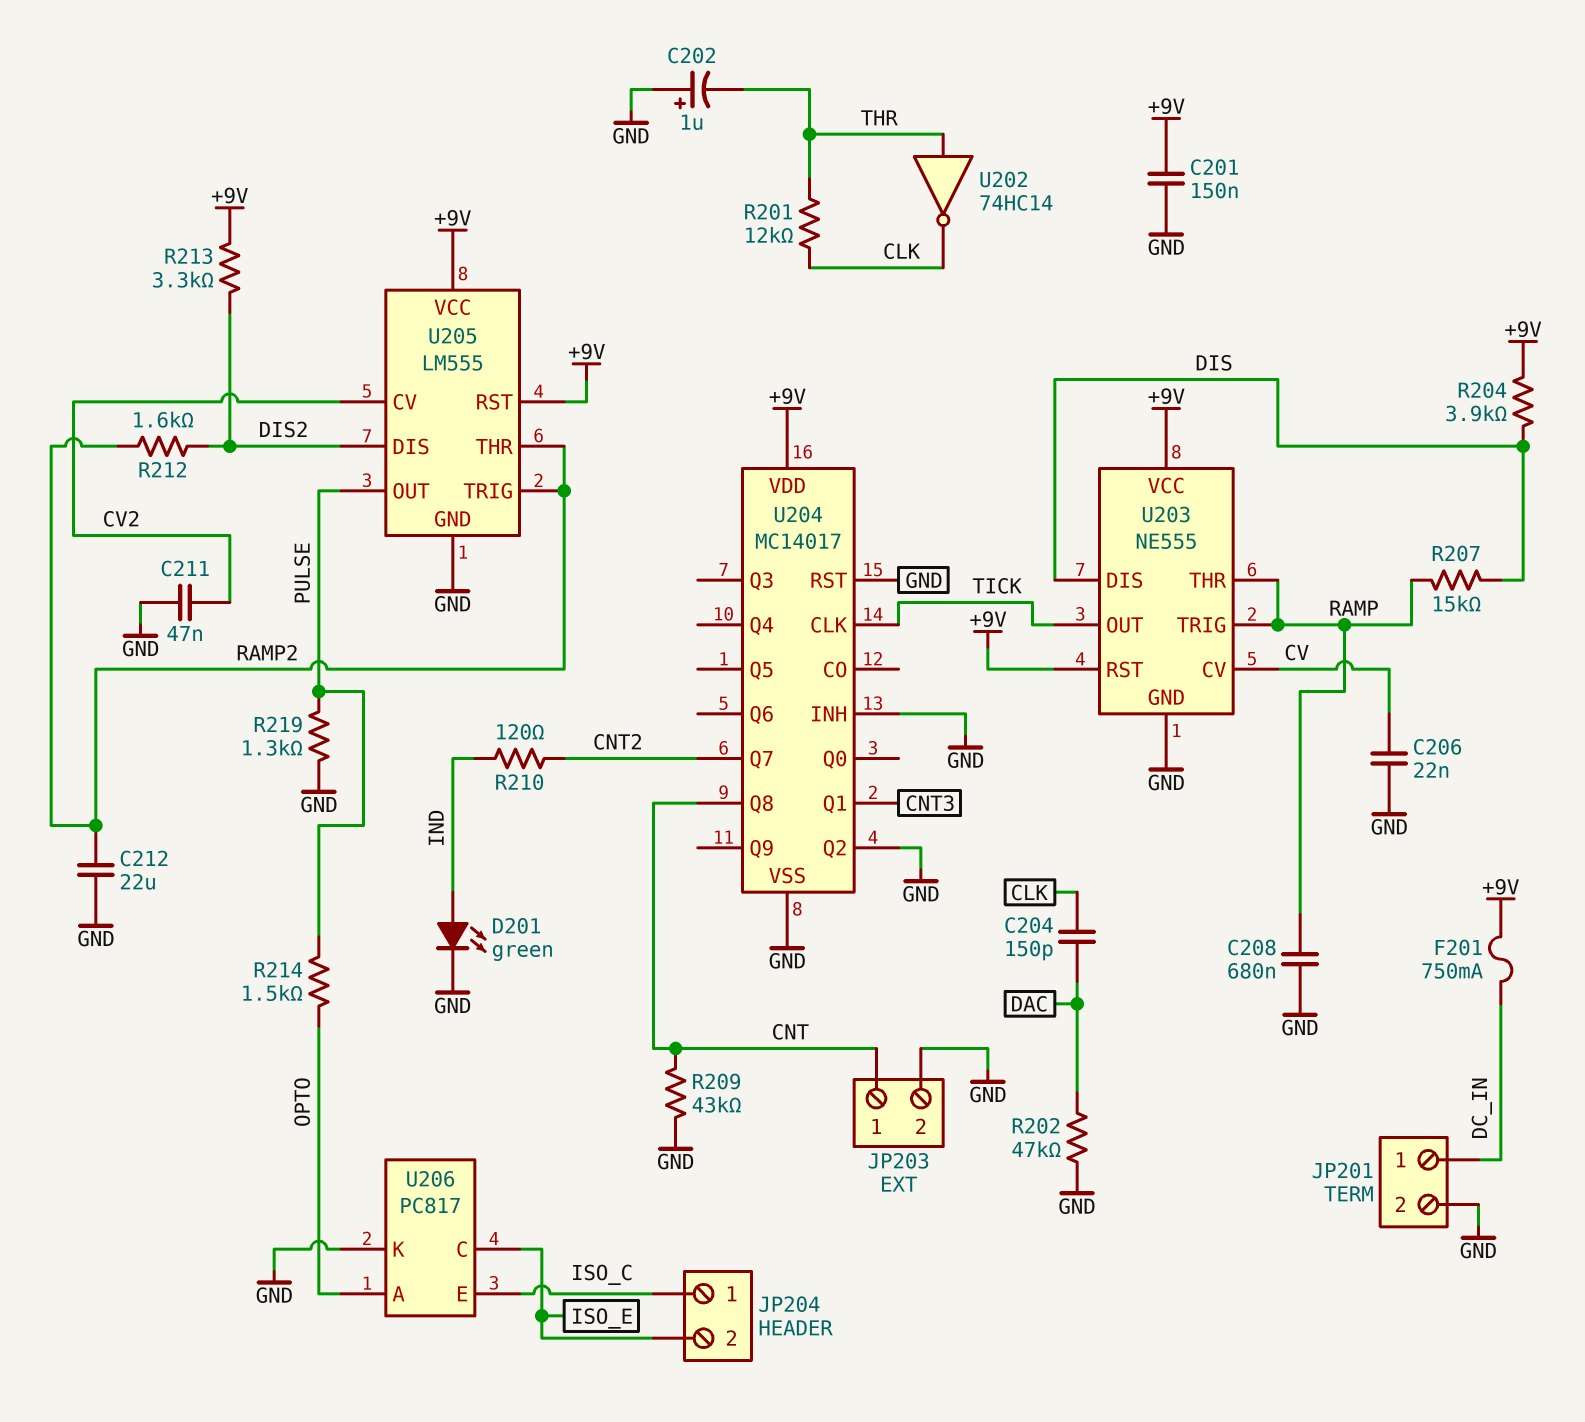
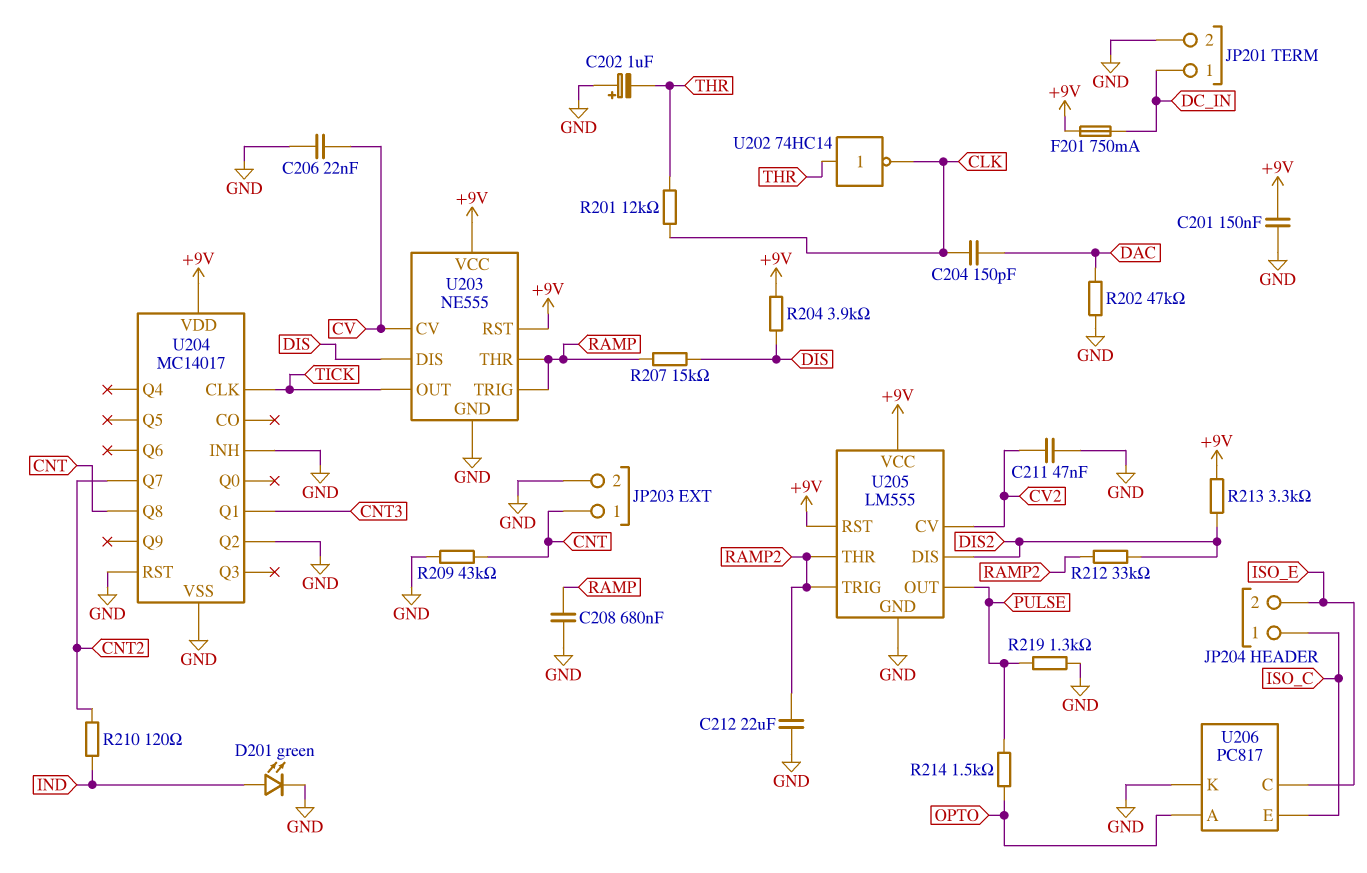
R212: 1.6k (DIS2, RAMP2) -> 33k (DIS2, RAMP2)

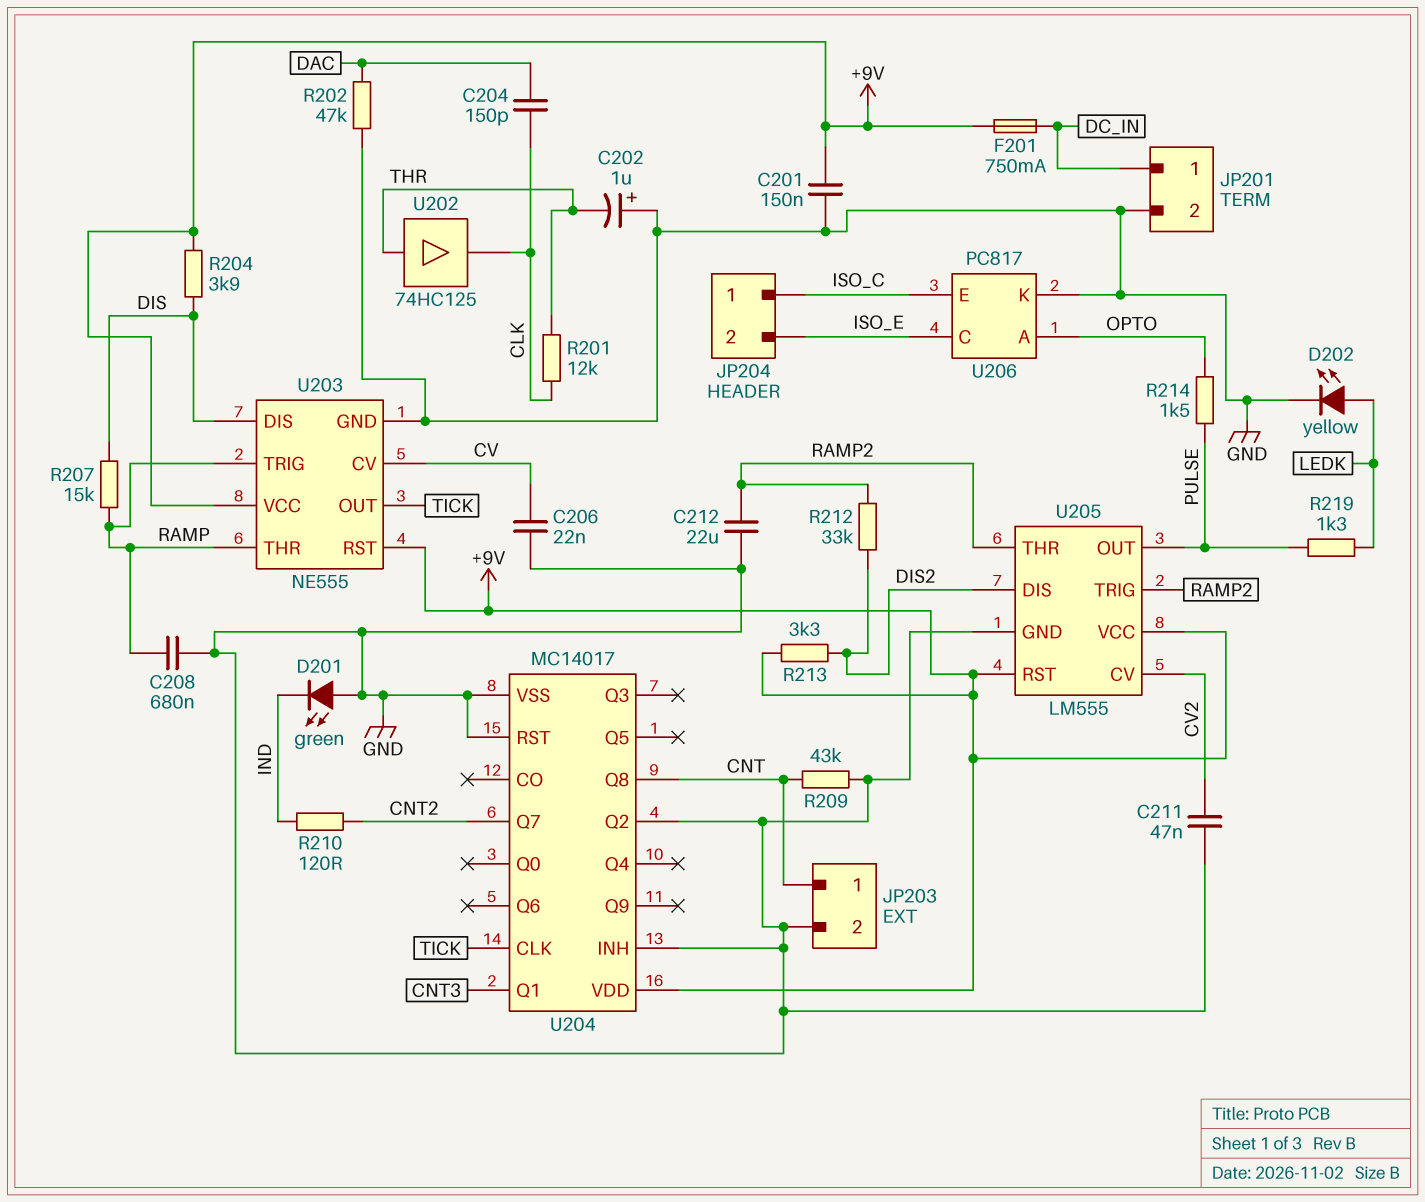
D201: LED green (A IND, K GND) -> LED green (A GND, K IND)
D202: none -> LED yellow (A LEDK, K GND)
R219: 1.3k (GND, PULSE) -> 1.3k (LEDK, PULSE)
U202: NOT 74HC14 (in THR, out CLK) -> buffer 74HC125 (in THR, out CLK)

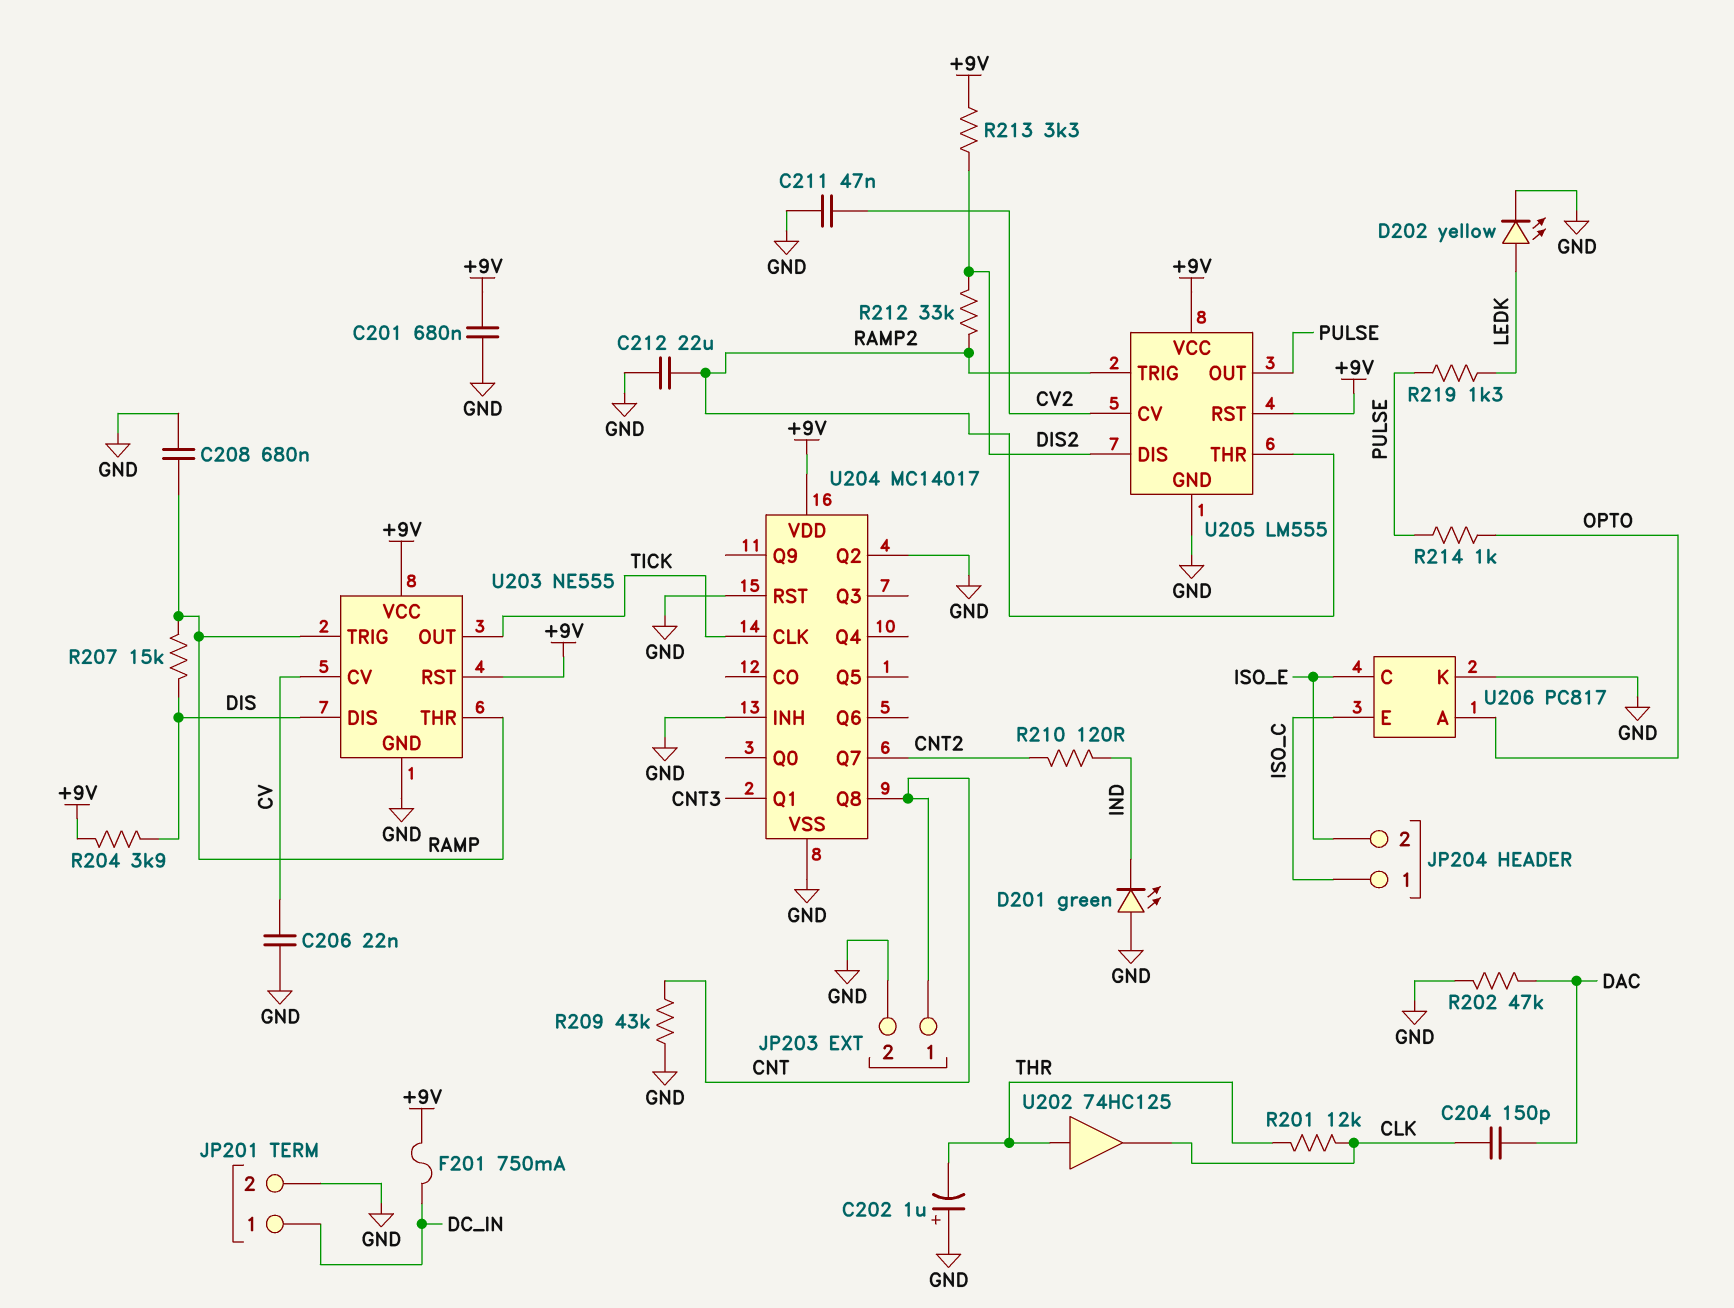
C201: 150nF (+9V, GND) -> 680nF (+9V, GND)
R214: 1.5k (OPTO, PULSE) -> 1k (OPTO, PULSE)

